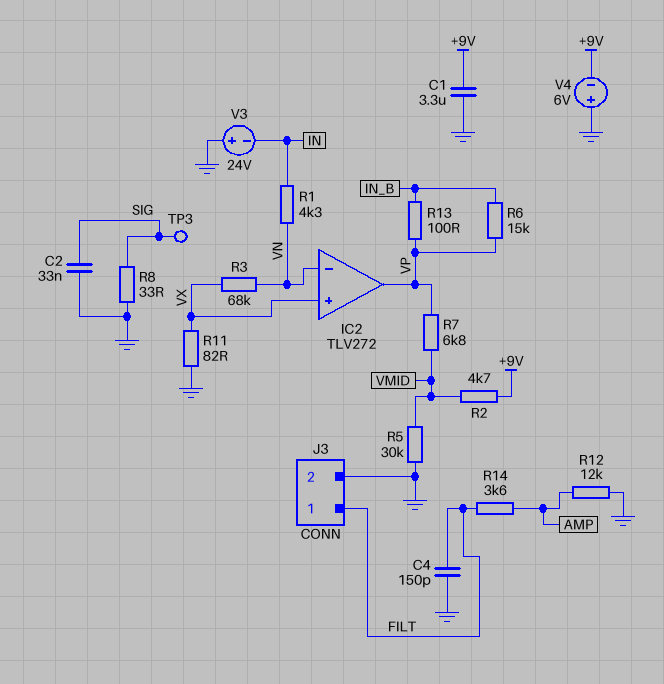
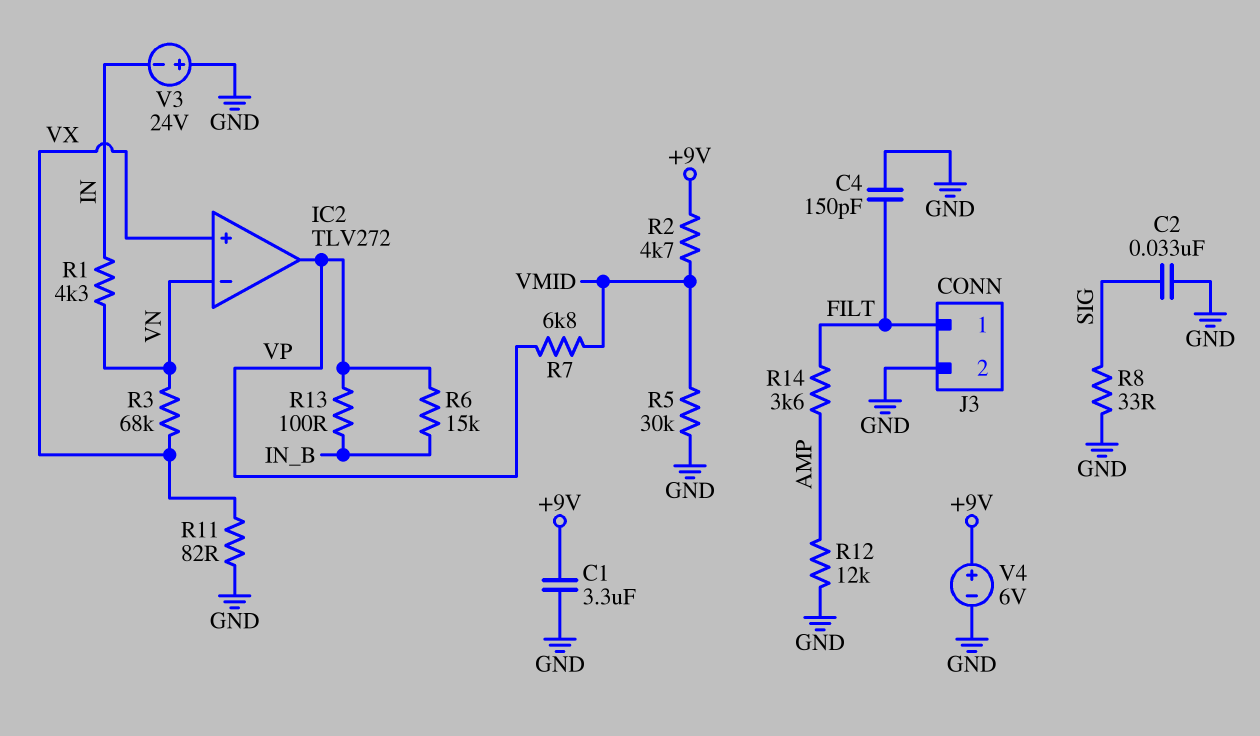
TP3: test point (SIG) -> none
V4: 6V (plus GND, minus +9V) -> 6V (plus +9V, minus GND)

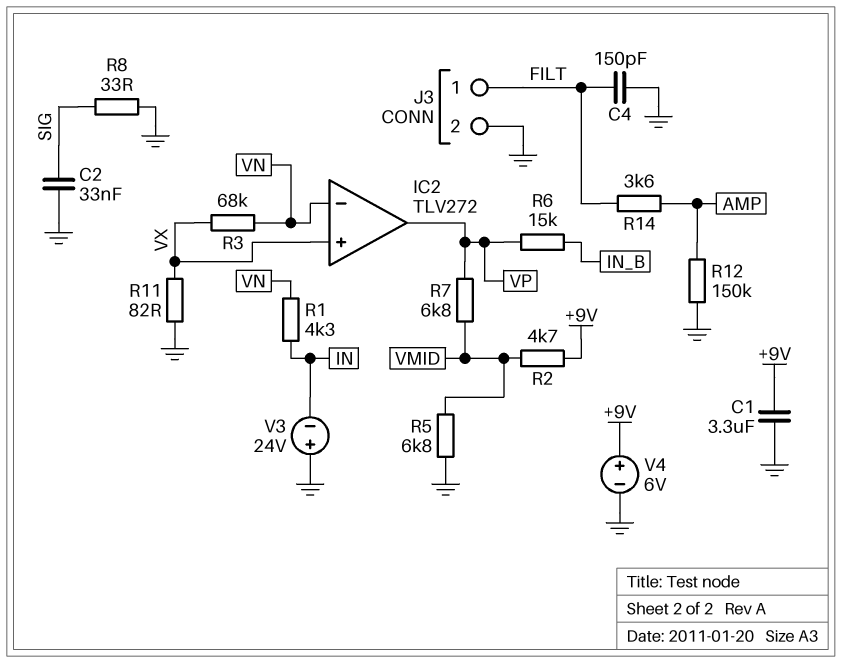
R5: 30k (GND, VMID) -> 6.8k (GND, VMID)
R12: 12k (AMP, GND) -> 150k (AMP, GND)
R13: 100 (IN_B, VP) -> none

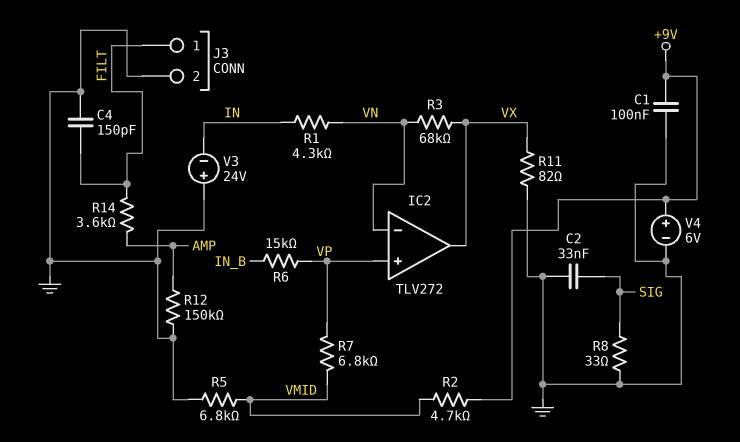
C1: 3.3uF (+9V, GND) -> 100nF (+9V, GND)
IC2 pin in+: VX -> VP
IC2 pin out: VP -> VX

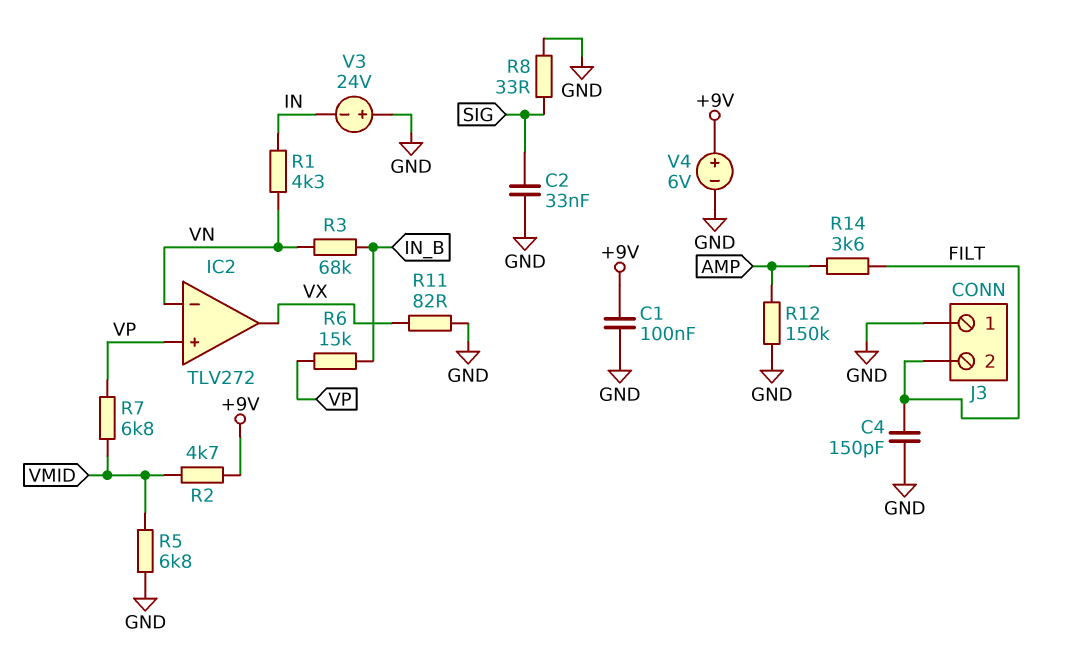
J3 pin 1: FILT -> GND
J3 pin 2: GND -> FILT
R3: 68k (VN, VX) -> 68k (IN_B, VN)

